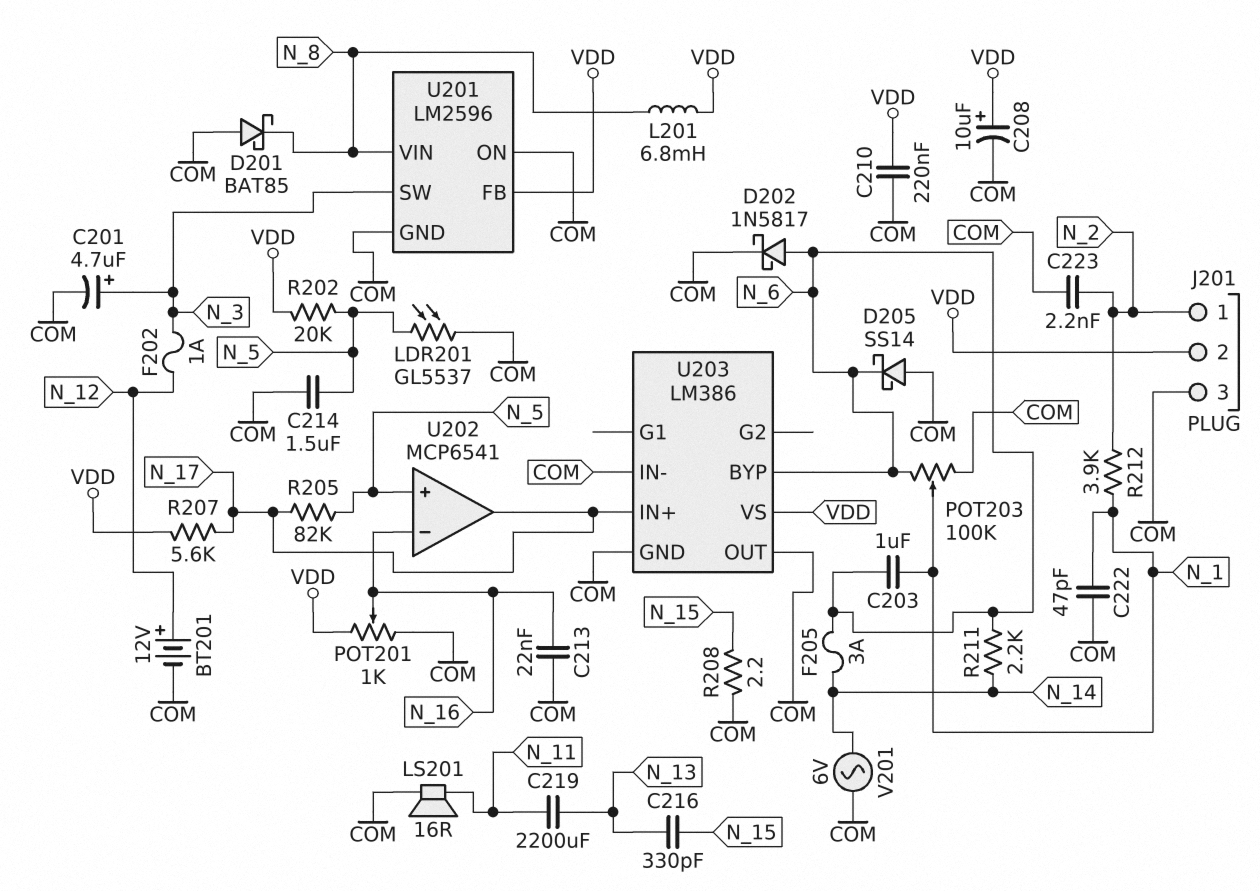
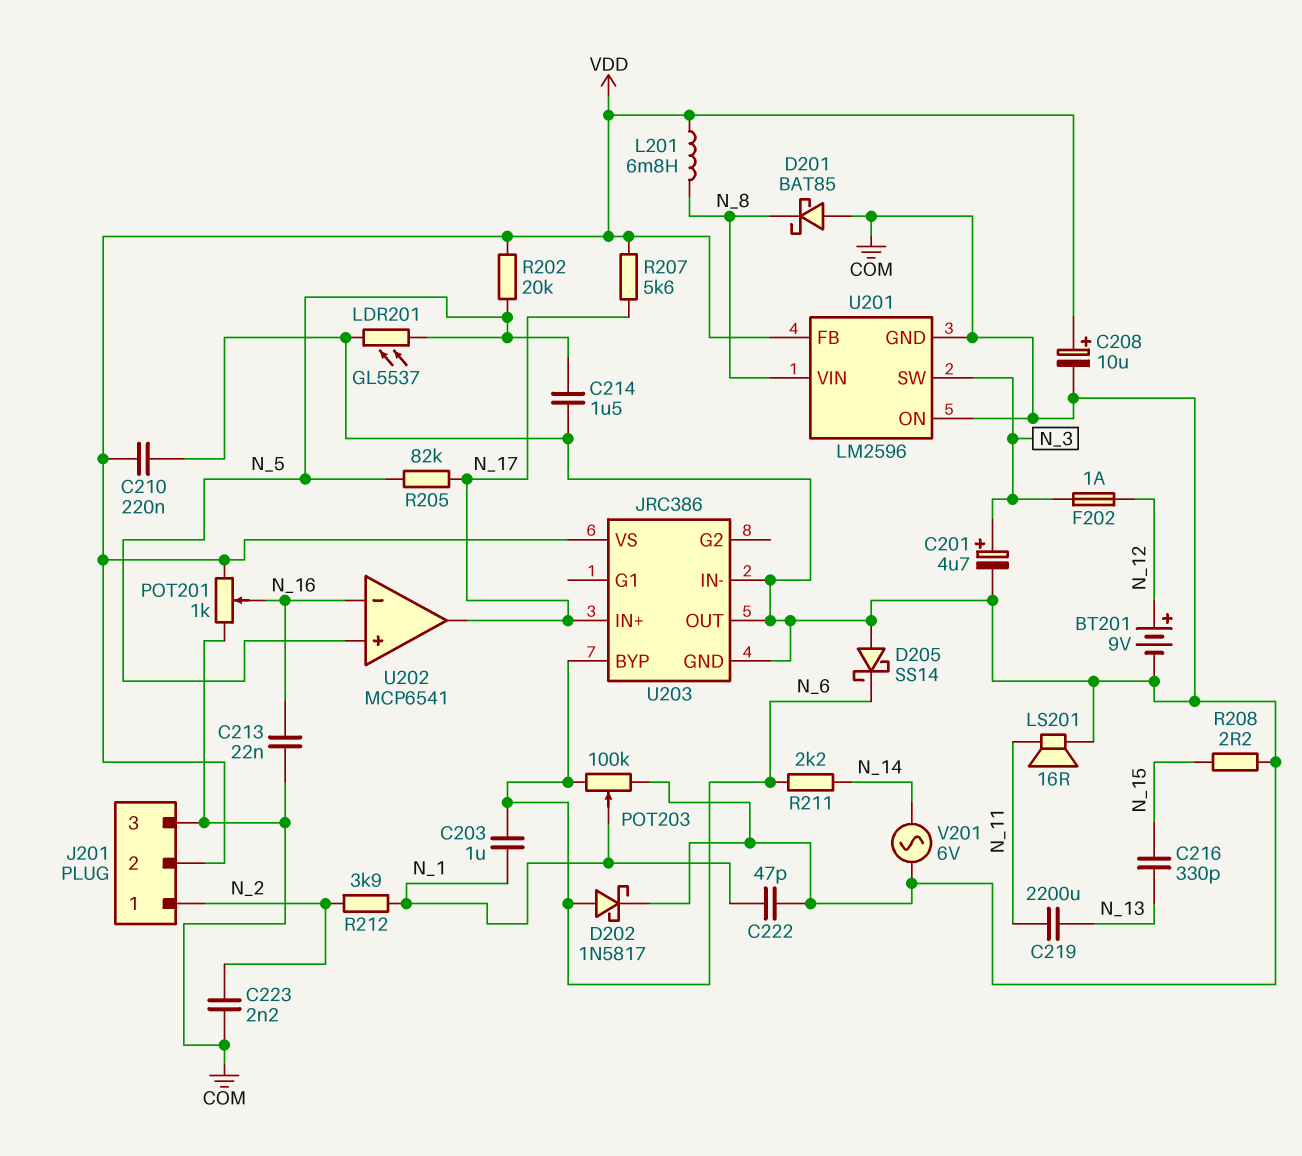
BT201: 12V (plus N_12, minus COM) -> 9V (plus N_12, minus COM)
F205: 3A (N_6, N_14) -> none
U203: LM386 -> JRC386

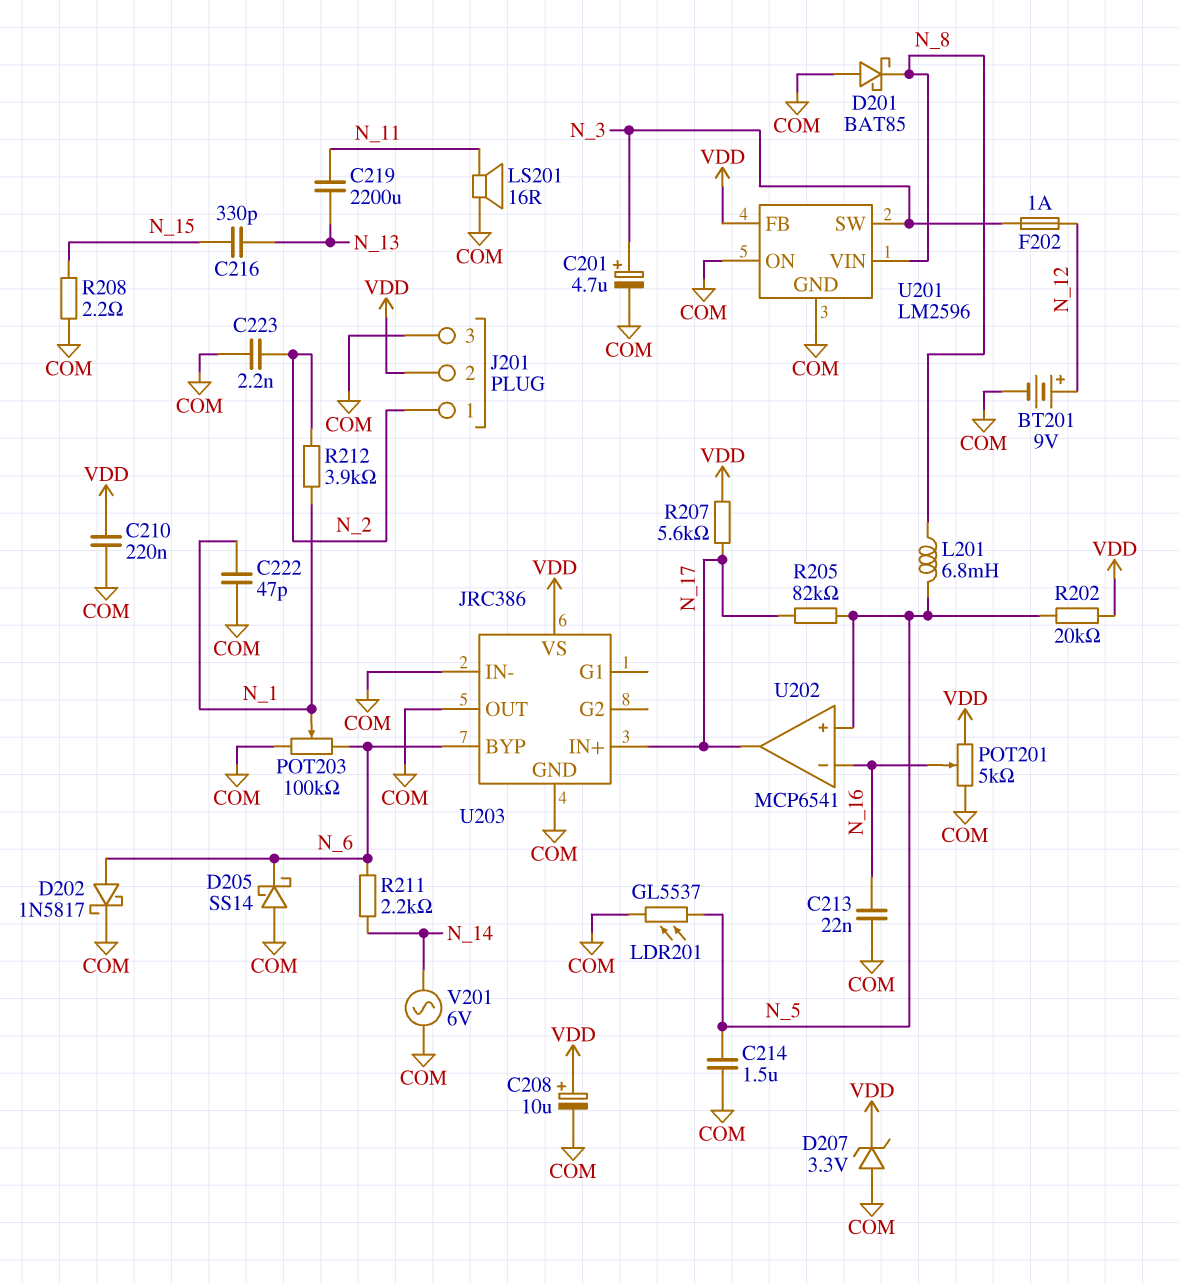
C203: 1uF (N_1, N_6) -> none
D207: none -> zener 3.3V (A COM, K VDD)
L201: 6.8mH (N_8, VDD) -> 6.8mH (N_5, N_8)
POT201: 1k (COM, VDD, wiper N_16) -> 5k (COM, VDD, wiper N_16)

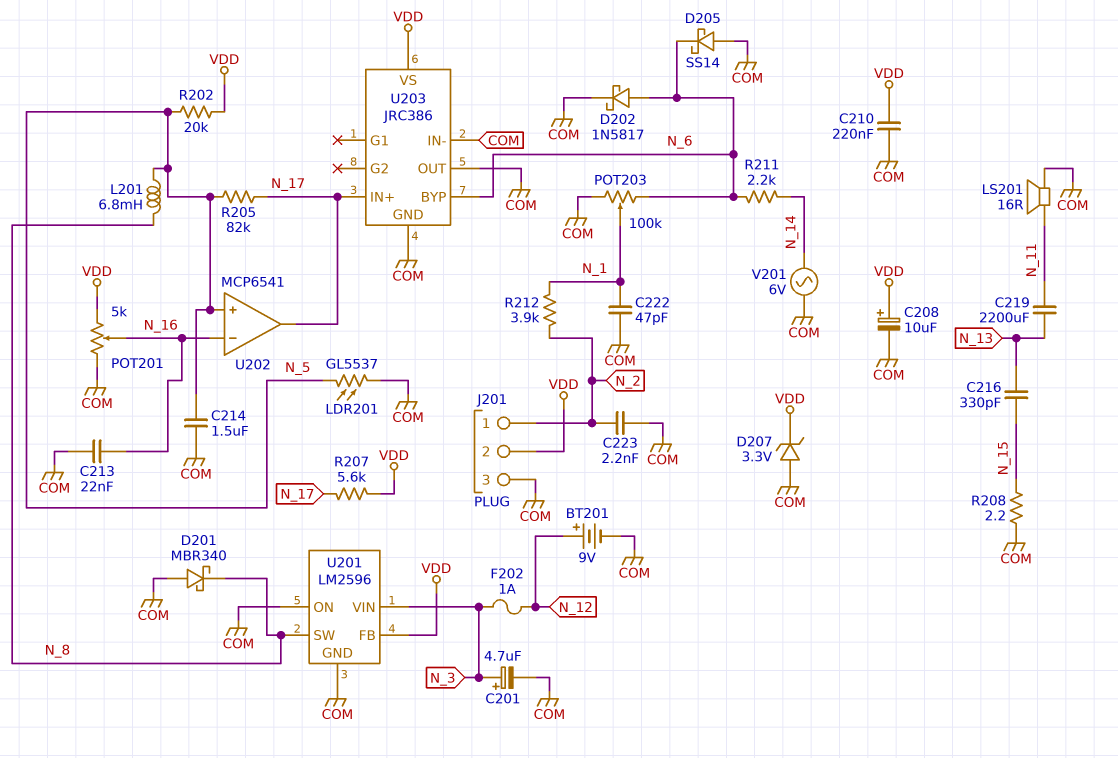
D201: schottky BAT85 (A COM, K N_8) -> schottky MBR340 (A COM, K N_8)
U201 pin SW: N_3 -> N_8
U201 pin VIN: N_8 -> N_3

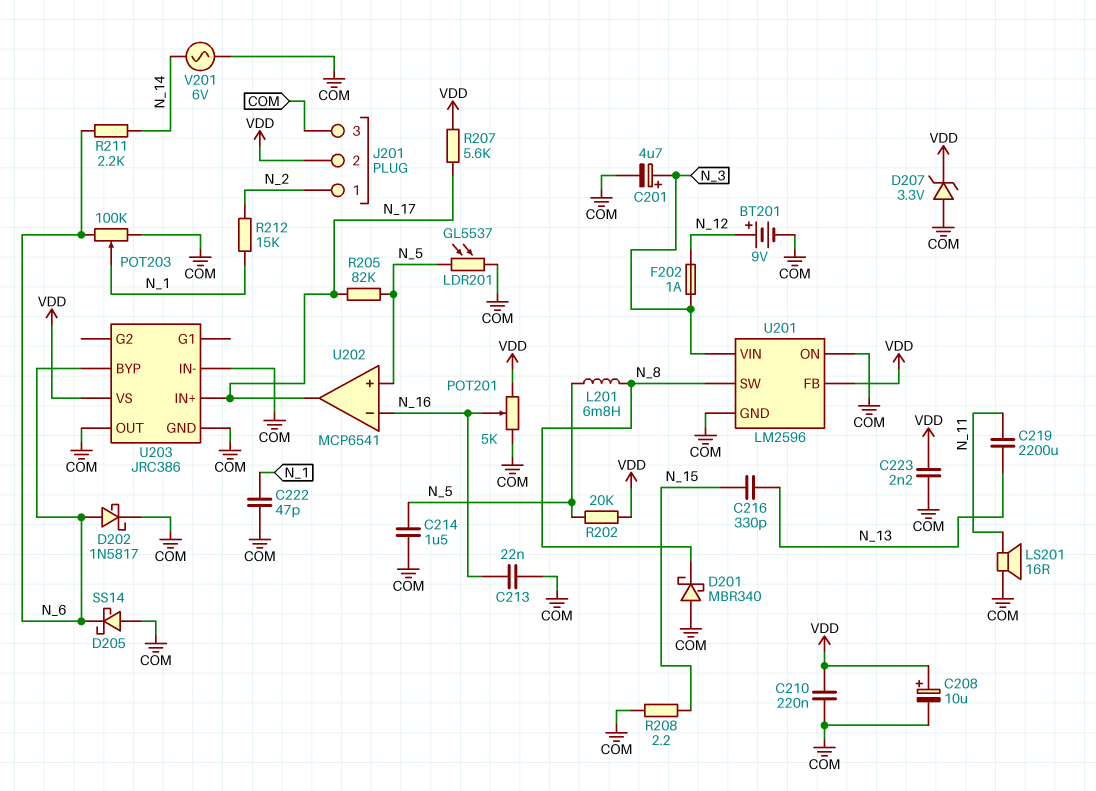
C223: 2.2nF (COM, N_2) -> 2.2nF (COM, VDD)
R212: 3.9k (N_1, N_2) -> 15k (N_1, N_2)

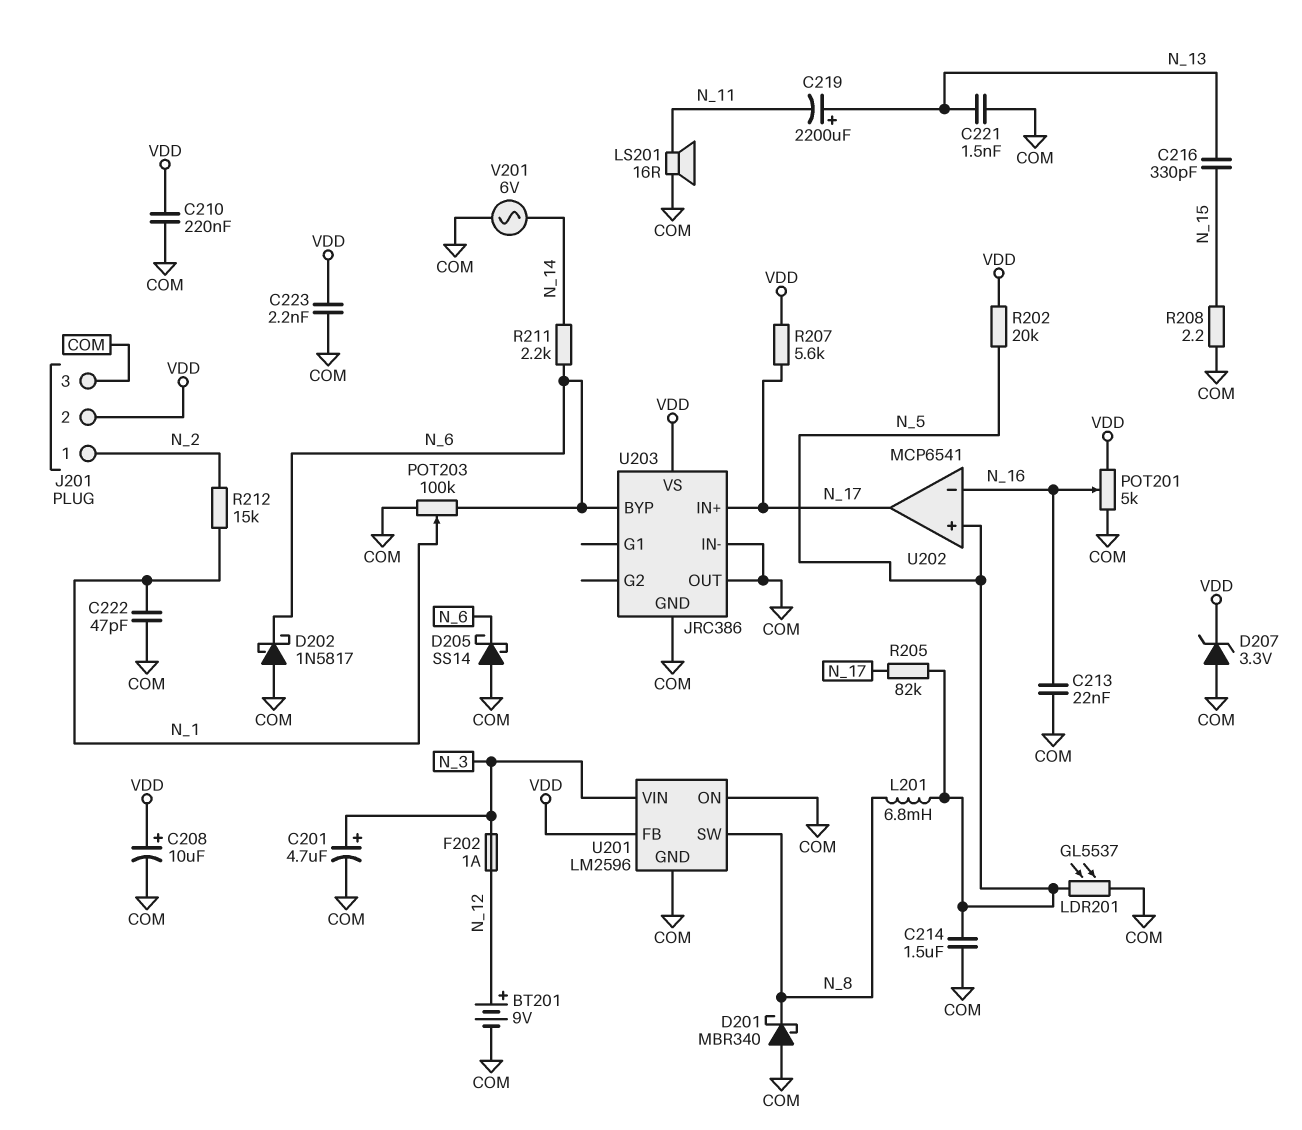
C219: 2200uF (N_11, N_13) -> 2200uF (plus N_13, minus N_11)
C221: none -> 1.5nF (COM, N_13)
D202: schottky 1N5817 (A N_6, K COM) -> schottky 1N5817 (A COM, K N_6)

